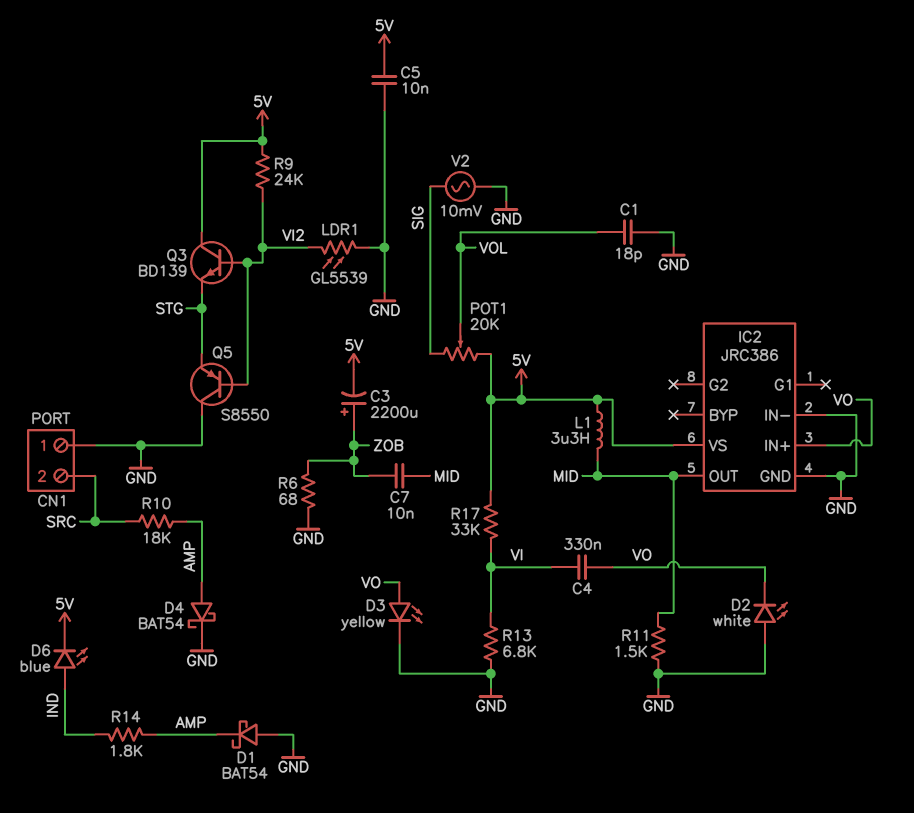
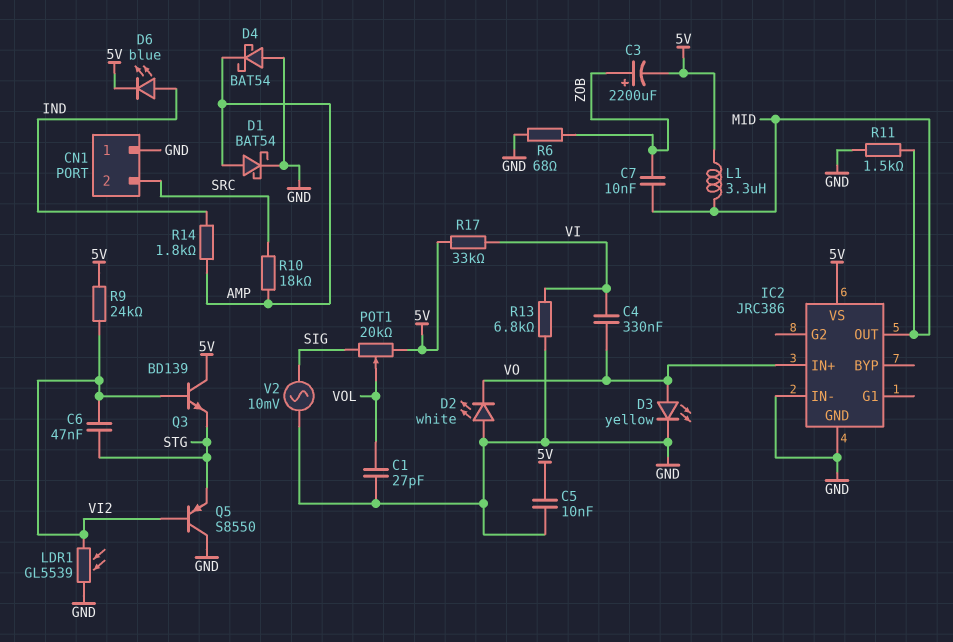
C1: 18pF (GND, VOL) -> 27pF (GND, VOL)
C6: none -> 47nF (STG, VI2)
D1: schottky BAT54 (A GND, K AMP) -> schottky BAT54 (A AMP, K GND)
D4: schottky BAT54 (A AMP, K GND) -> schottky BAT54 (A GND, K AMP)

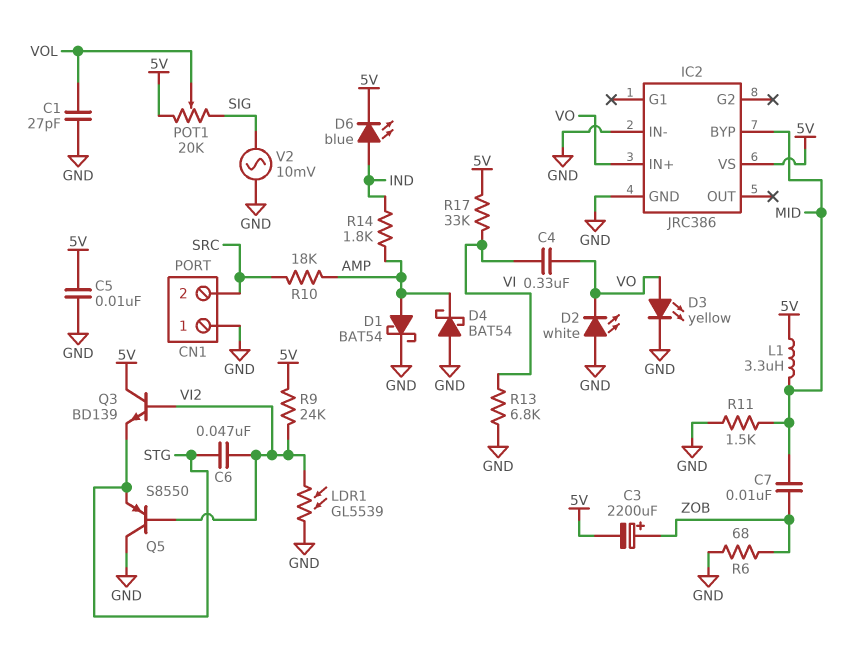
IC2 pin BYP: none -> MID
IC2 pin OUT: MID -> none

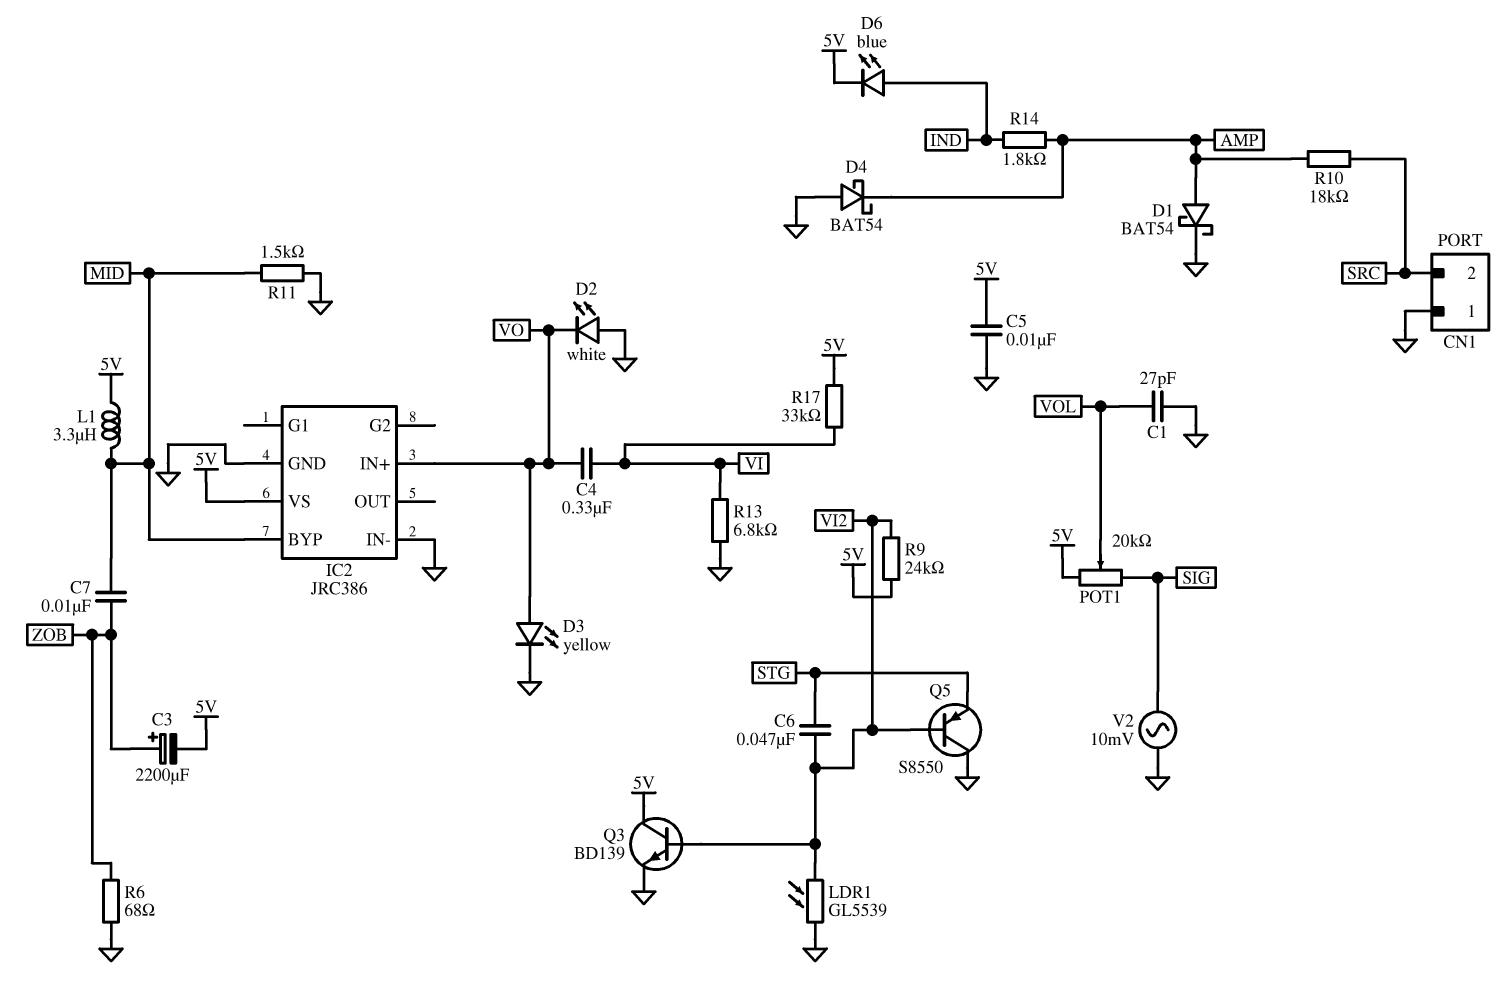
Q3: NPN BD139 (B VI2, C 5V, E STG) -> NPN BD139 (B VI2, C 5V, E GND)

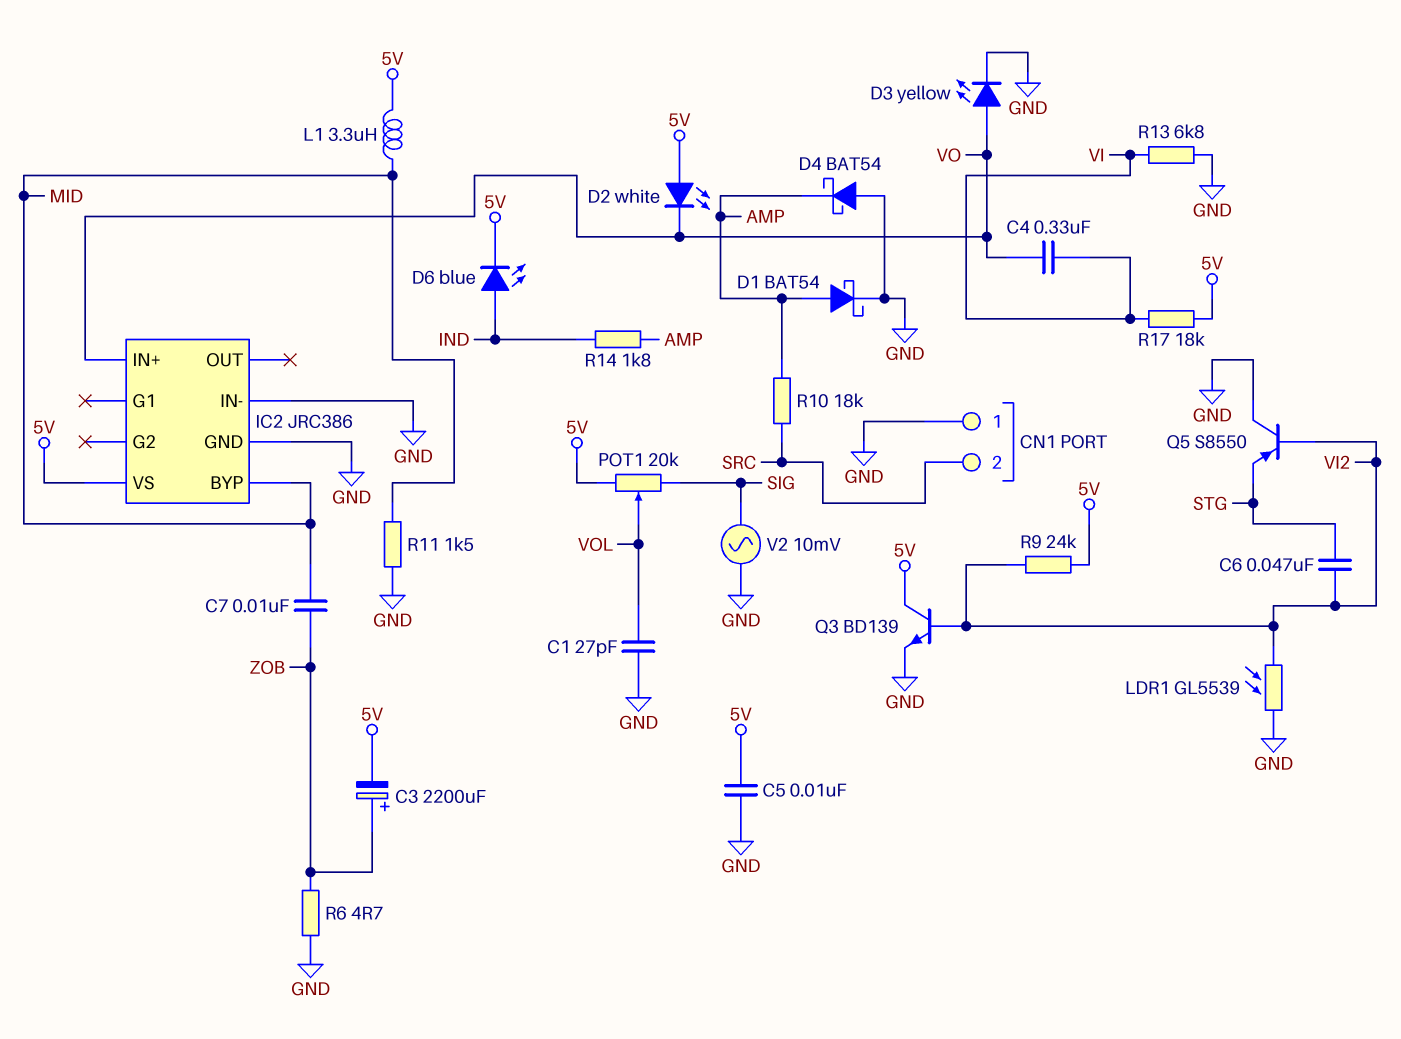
D2: LED white (A GND, K VO) -> LED white (A 5V, K VO)
R6: 68 (GND, ZOB) -> 4.7 (GND, ZOB)
R17: 33k (5V, VI) -> 18k (5V, VI)

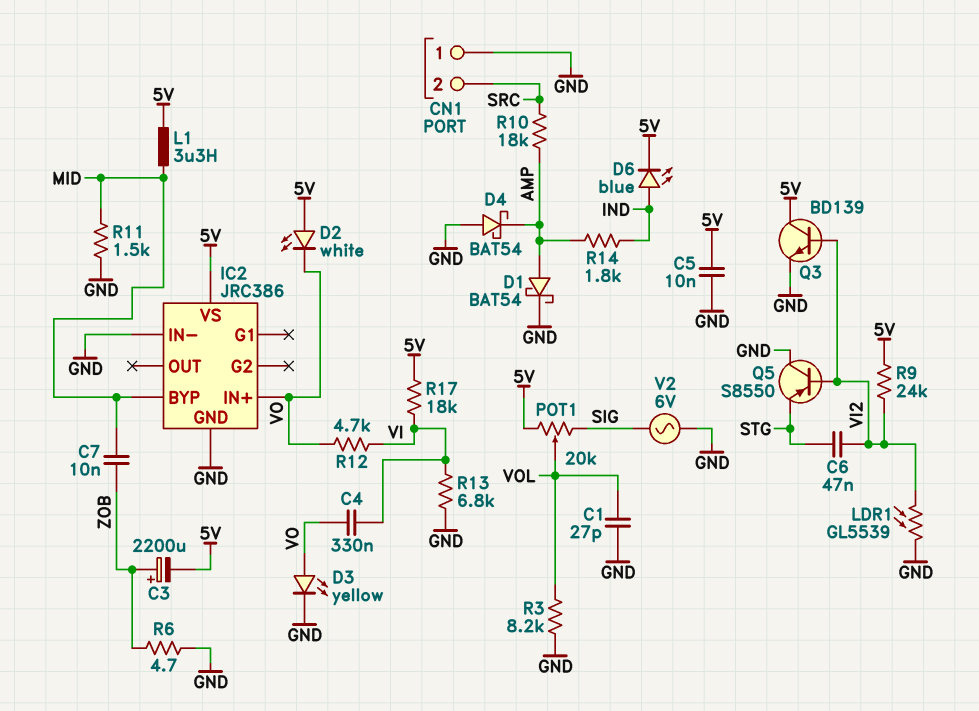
R3: none -> 8.2k (GND, VOL)
R12: none -> 4.7k (VI, VO)
V2: AC 10mV (GND, SIG) -> AC 6V (GND, SIG)

